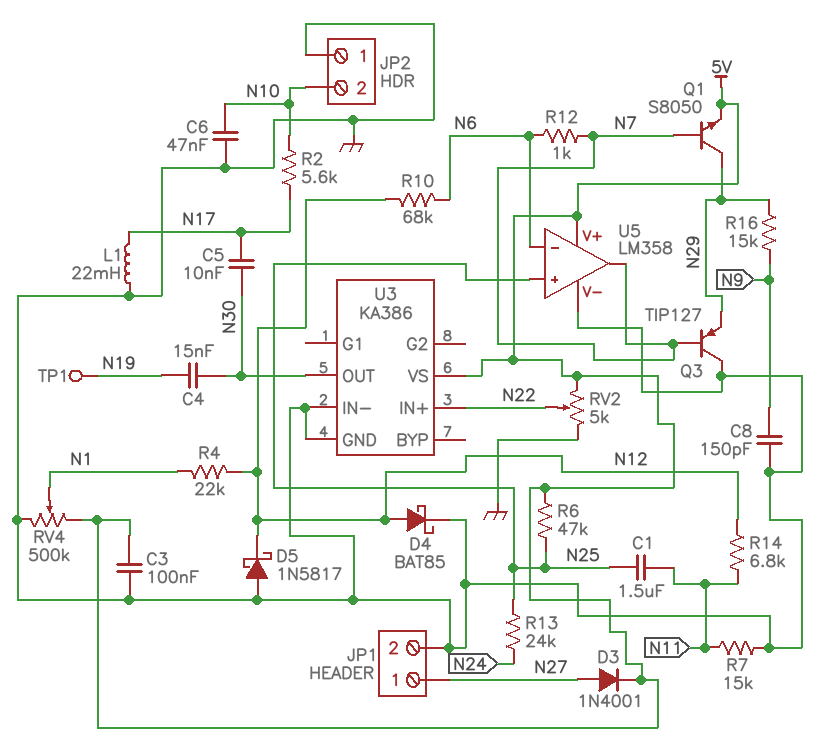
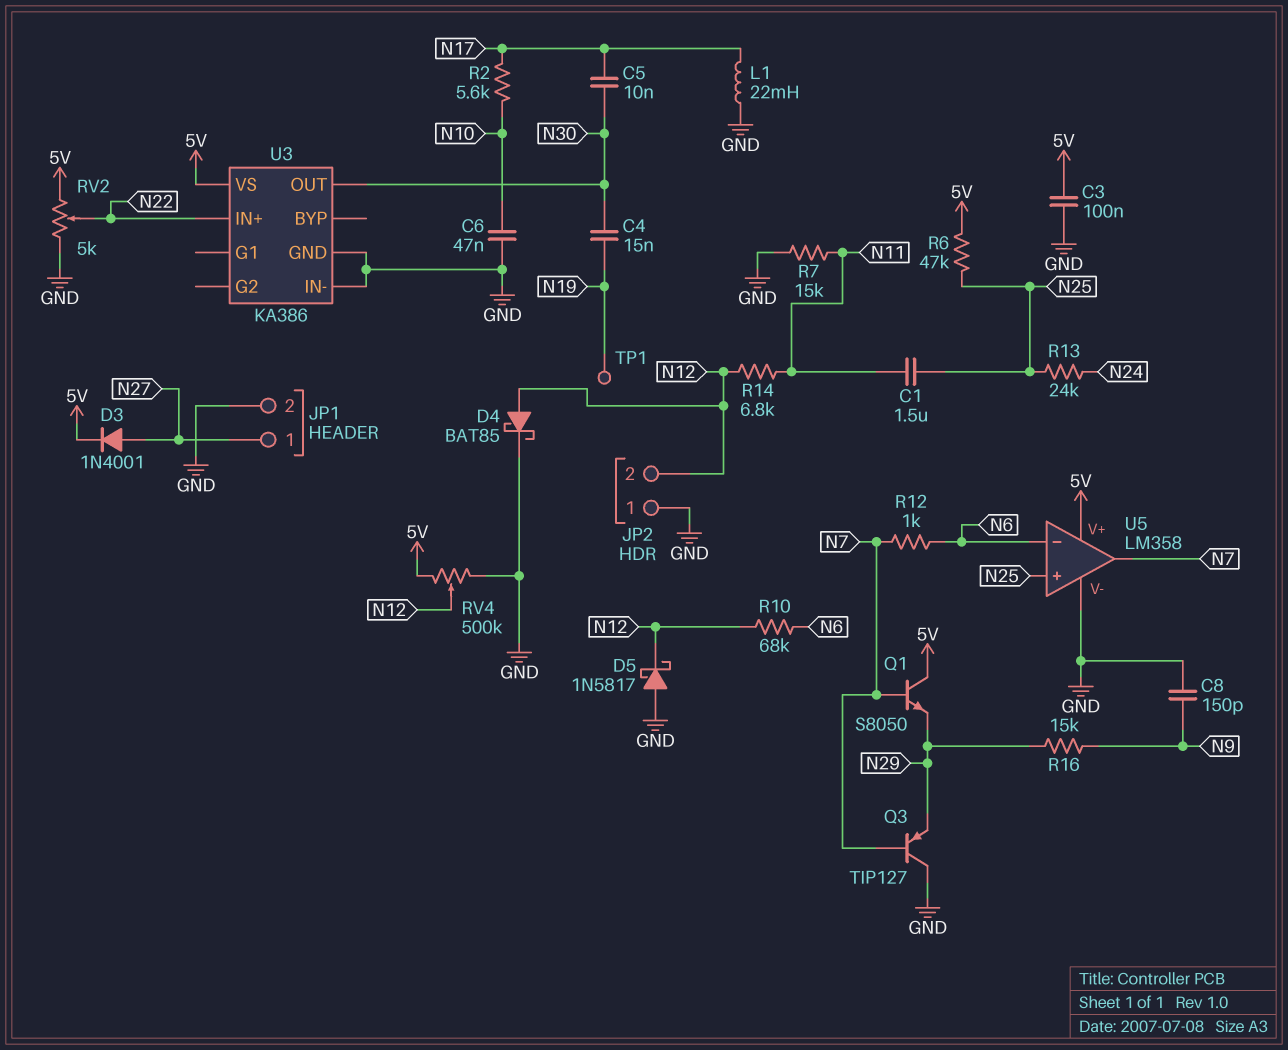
JP2 pin 2: N10 -> N12
Q1: NPN S8050 (B N7, C N29, E 5V) -> NPN S8050 (B N7, C 5V, E N29)
R4: 22k (N1, N12) -> none
RV4: 500k (5V, GND, wiper N1) -> 500k (5V, GND, wiper N12)

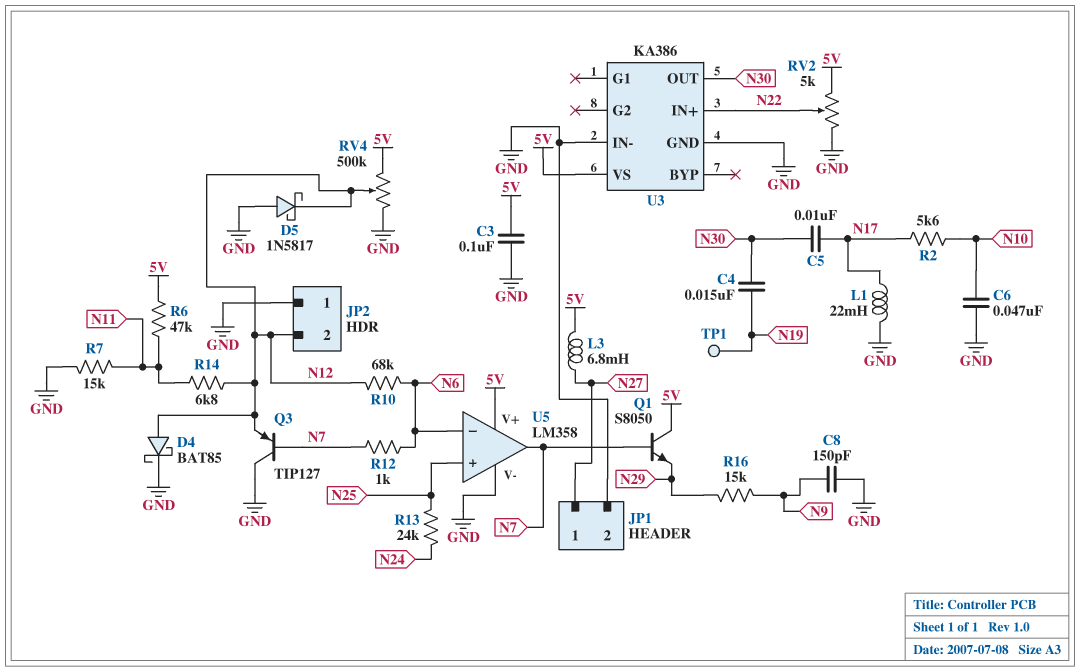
C1: 1.5uF (N11, N25) -> none
D3: diode 1N4001 (A N27, K 5V) -> none
L3: none -> 6.8mH (5V, N27)
Q3: PNP TIP127 (B N7, C GND, E N29) -> PNP TIP127 (B N7, C GND, E N12)
R6: 47k (5V, N25) -> 47k (5V, N11)

